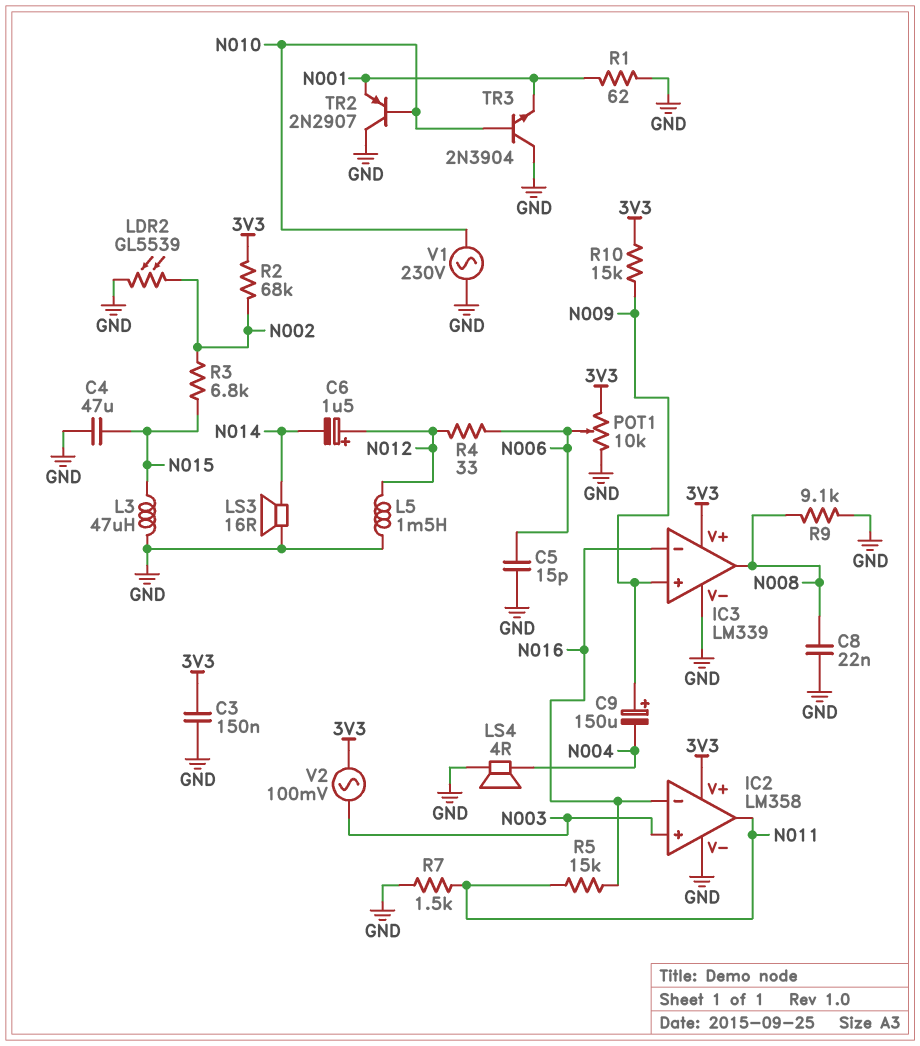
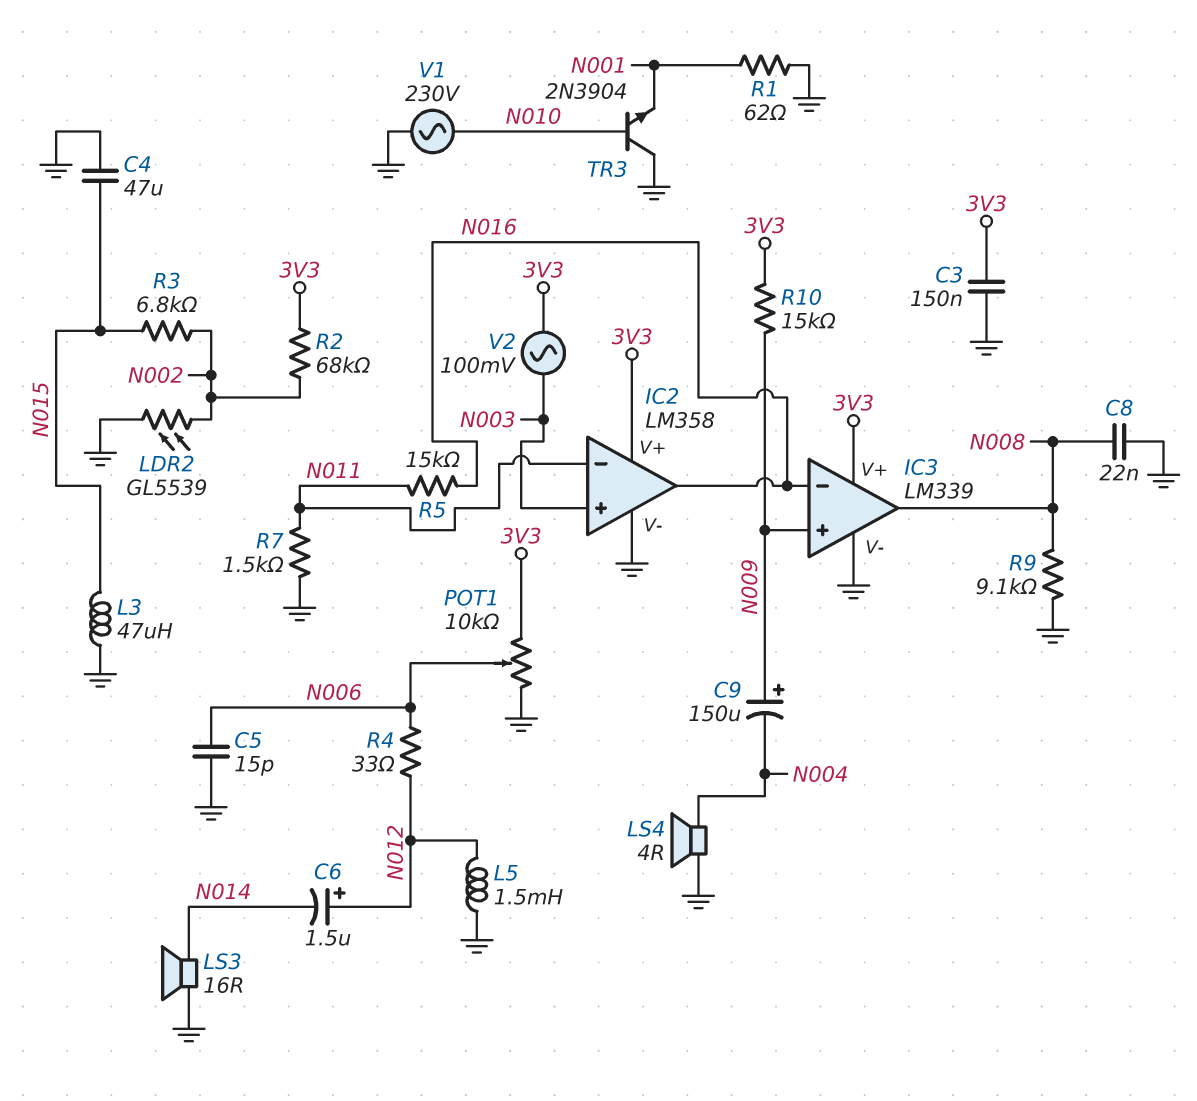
IC2 pin in-: N016 -> N011
IC2 pin out: N011 -> N016
TR2: PNP 2N2907 (B N010, C GND, E N001) -> none

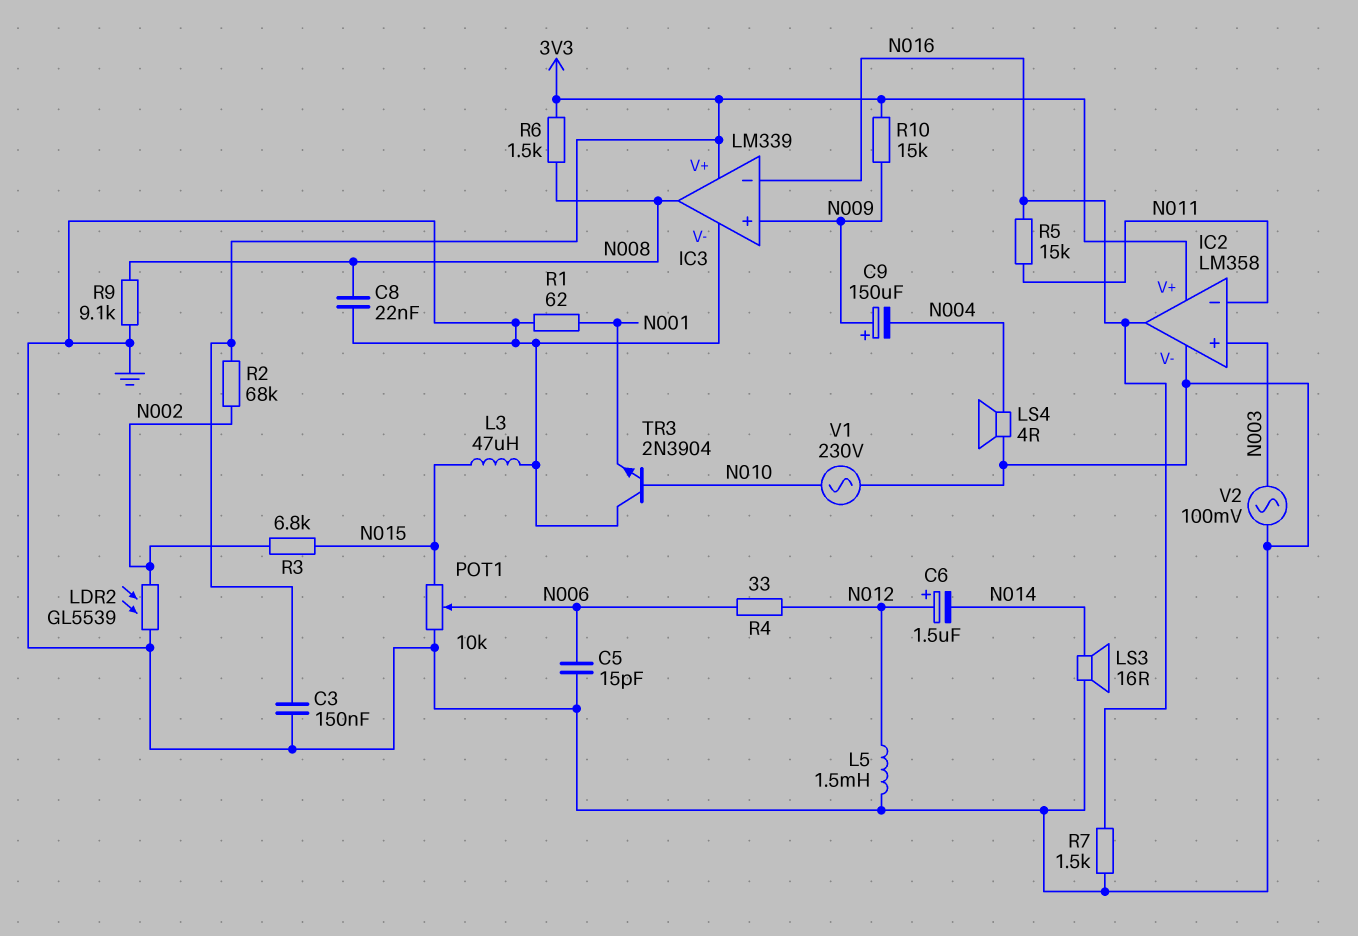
C4: 47uF (GND, N015) -> none
POT1: 10k (3V3, GND, wiper N006) -> 10k (GND, N015, wiper N006)
R6: none -> 1.5k (3V3, N008)
R7: 1.5k (GND, N011) -> 1.5k (GND, N016)
V2: AC 100mV (3V3, N003) -> AC 100mV (GND, N003)

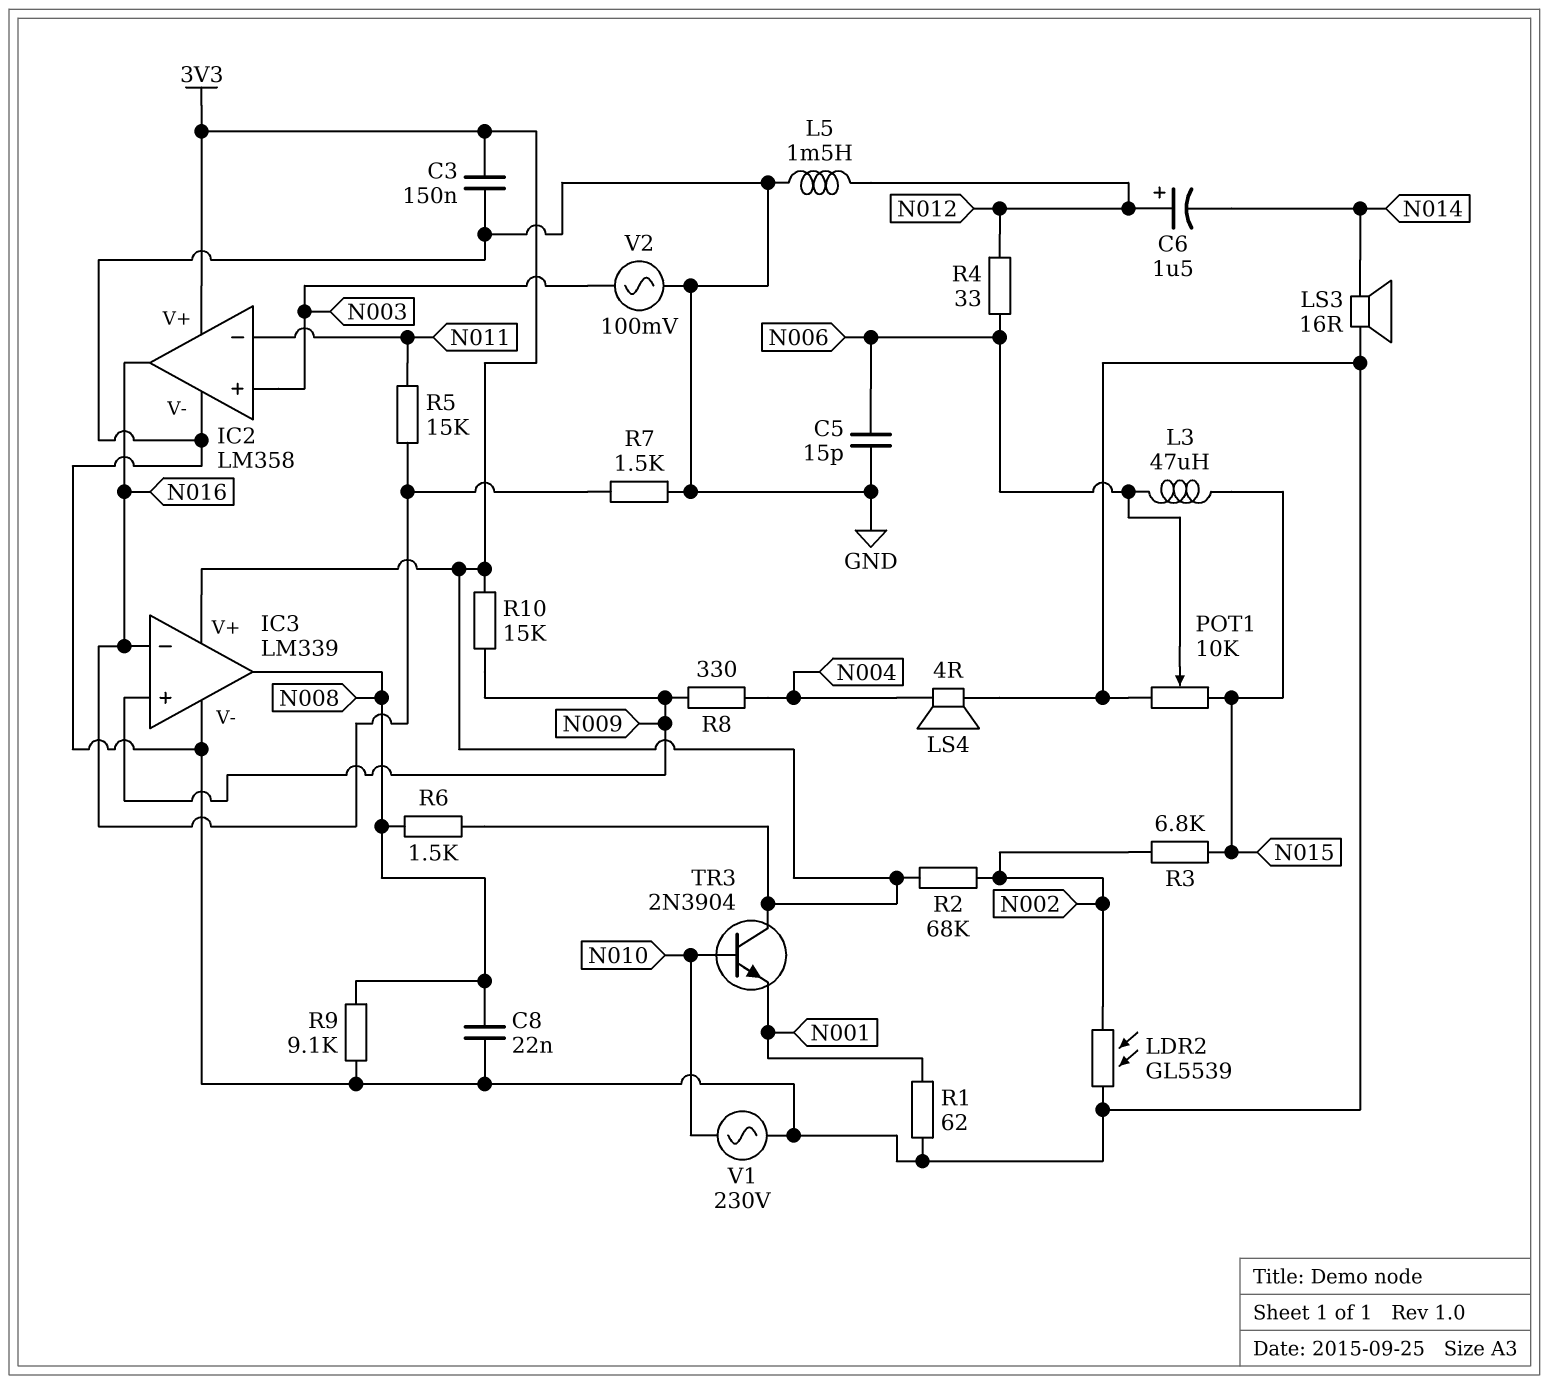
C9: 150uF (plus N009, minus N004) -> none
L3: 47uH (GND, N015) -> 47uH (N006, N015)
R8: none -> 330 (N004, N009)
TR3: NPN 2N3904 (B N010, C GND, E N001) -> NPN 2N3904 (B N010, C 3V3, E N001)

